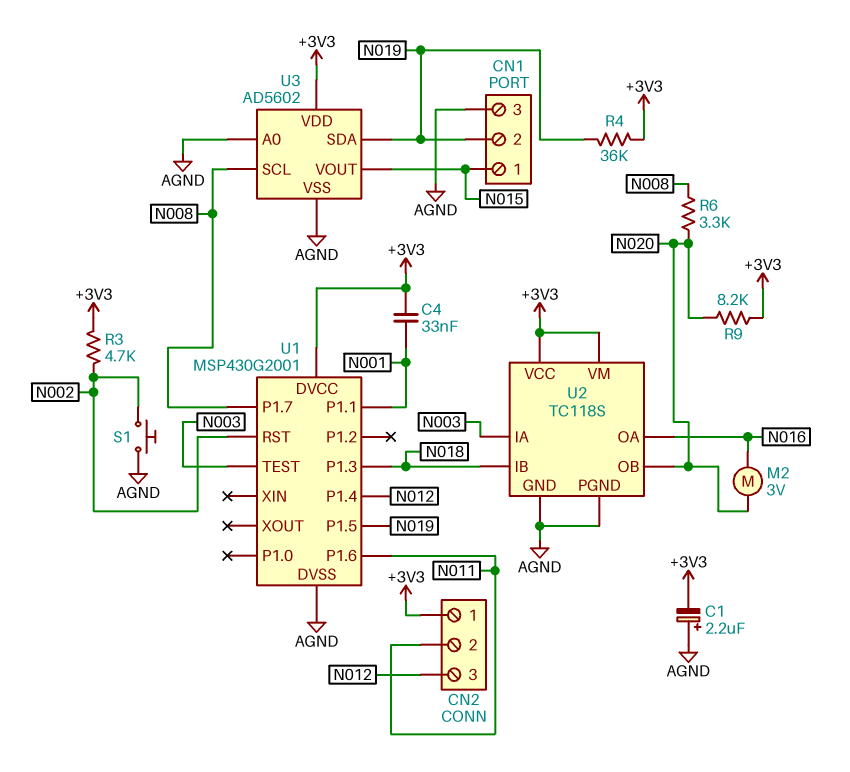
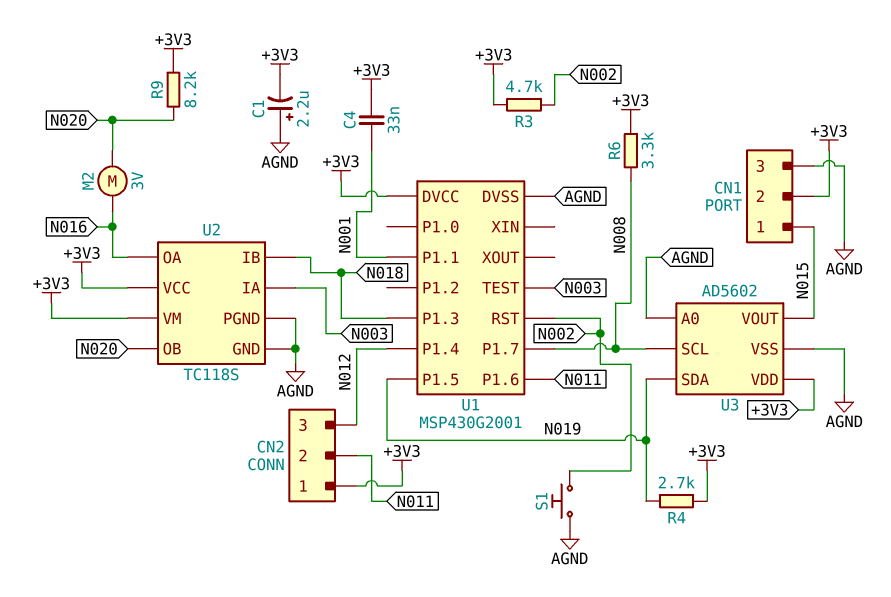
CN1 pin 2: N019 -> +3V3
R4: 36k (+3V3, N019) -> 2.7k (+3V3, N019)
R6: 3.3k (N008, N020) -> 3.3k (+3V3, N008)

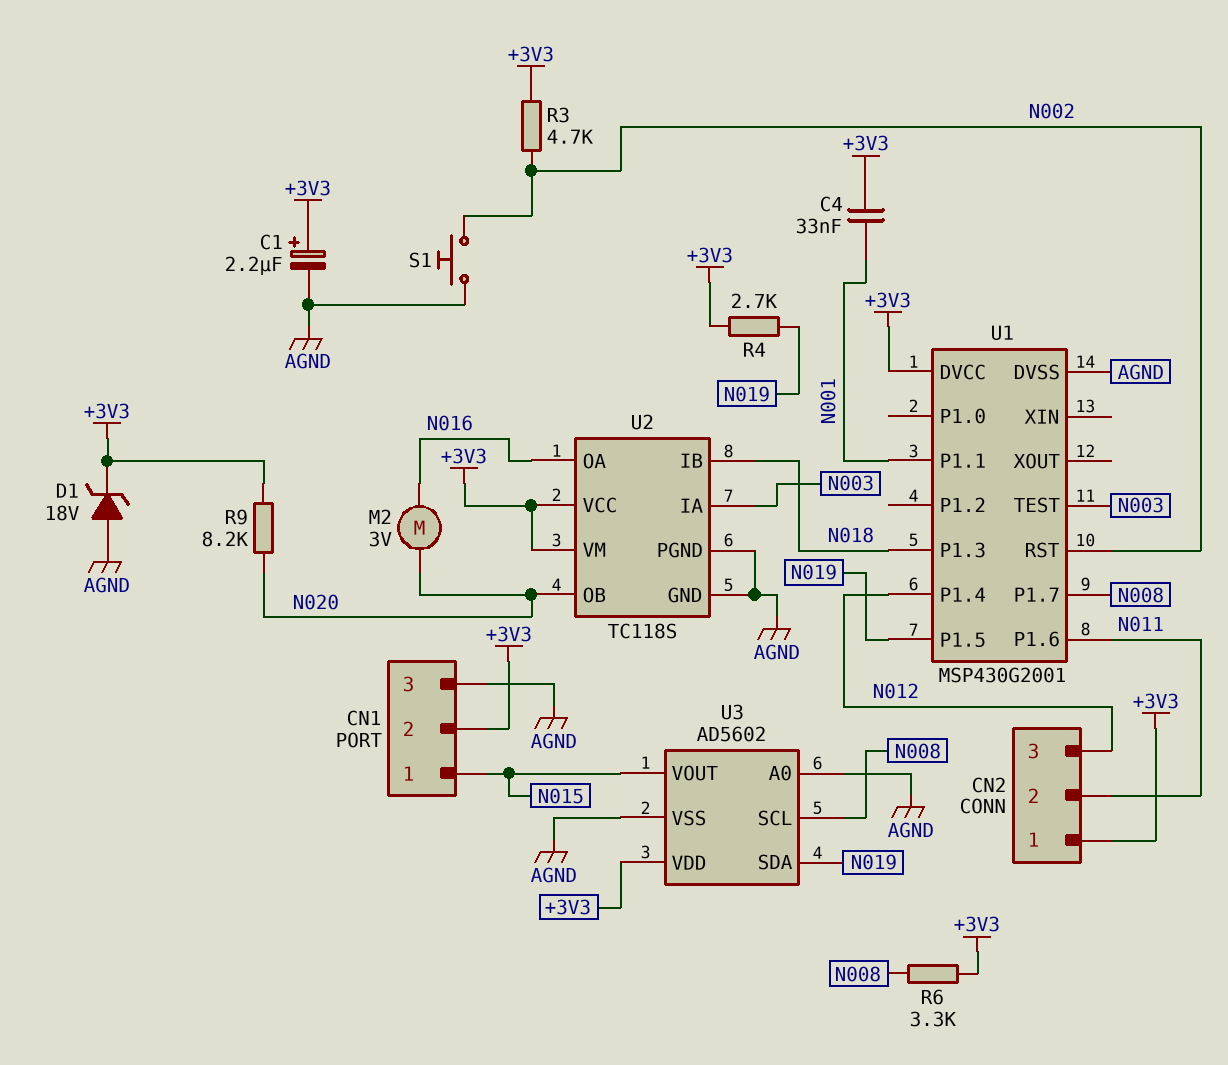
C1: 2.2uF (plus AGND, minus +3V3) -> 2.2uF (plus +3V3, minus AGND)
D1: none -> zener 18V (A AGND, K +3V3)

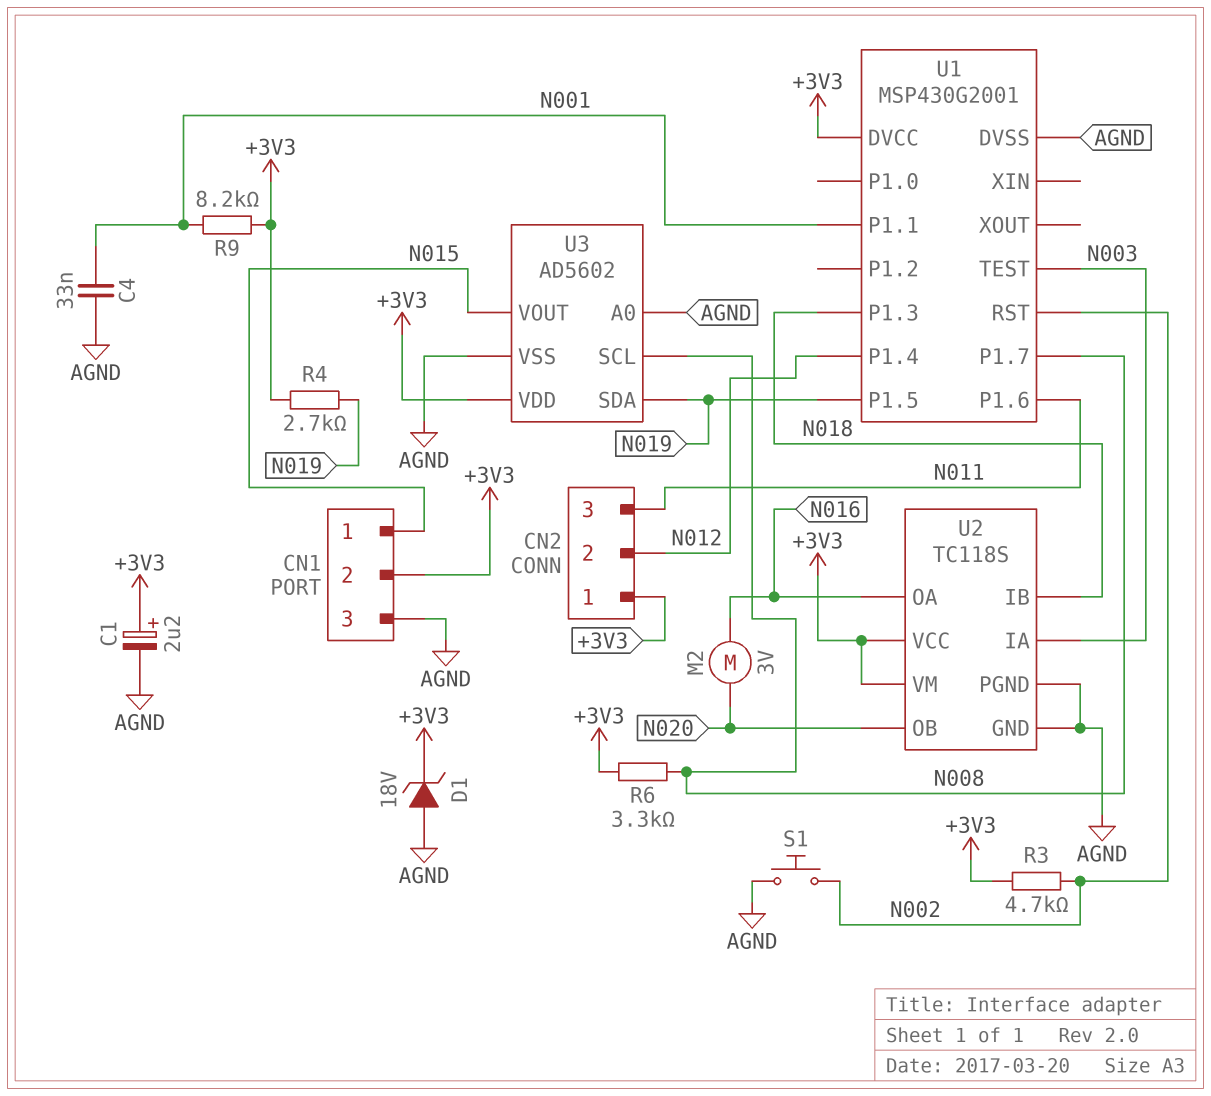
C4: 33nF (+3V3, N001) -> 33nF (AGND, N001)
CN2 pin 2: N011 -> N012
CN2 pin 3: N012 -> N011
R9: 8.2k (+3V3, N020) -> 8.2k (+3V3, N001)

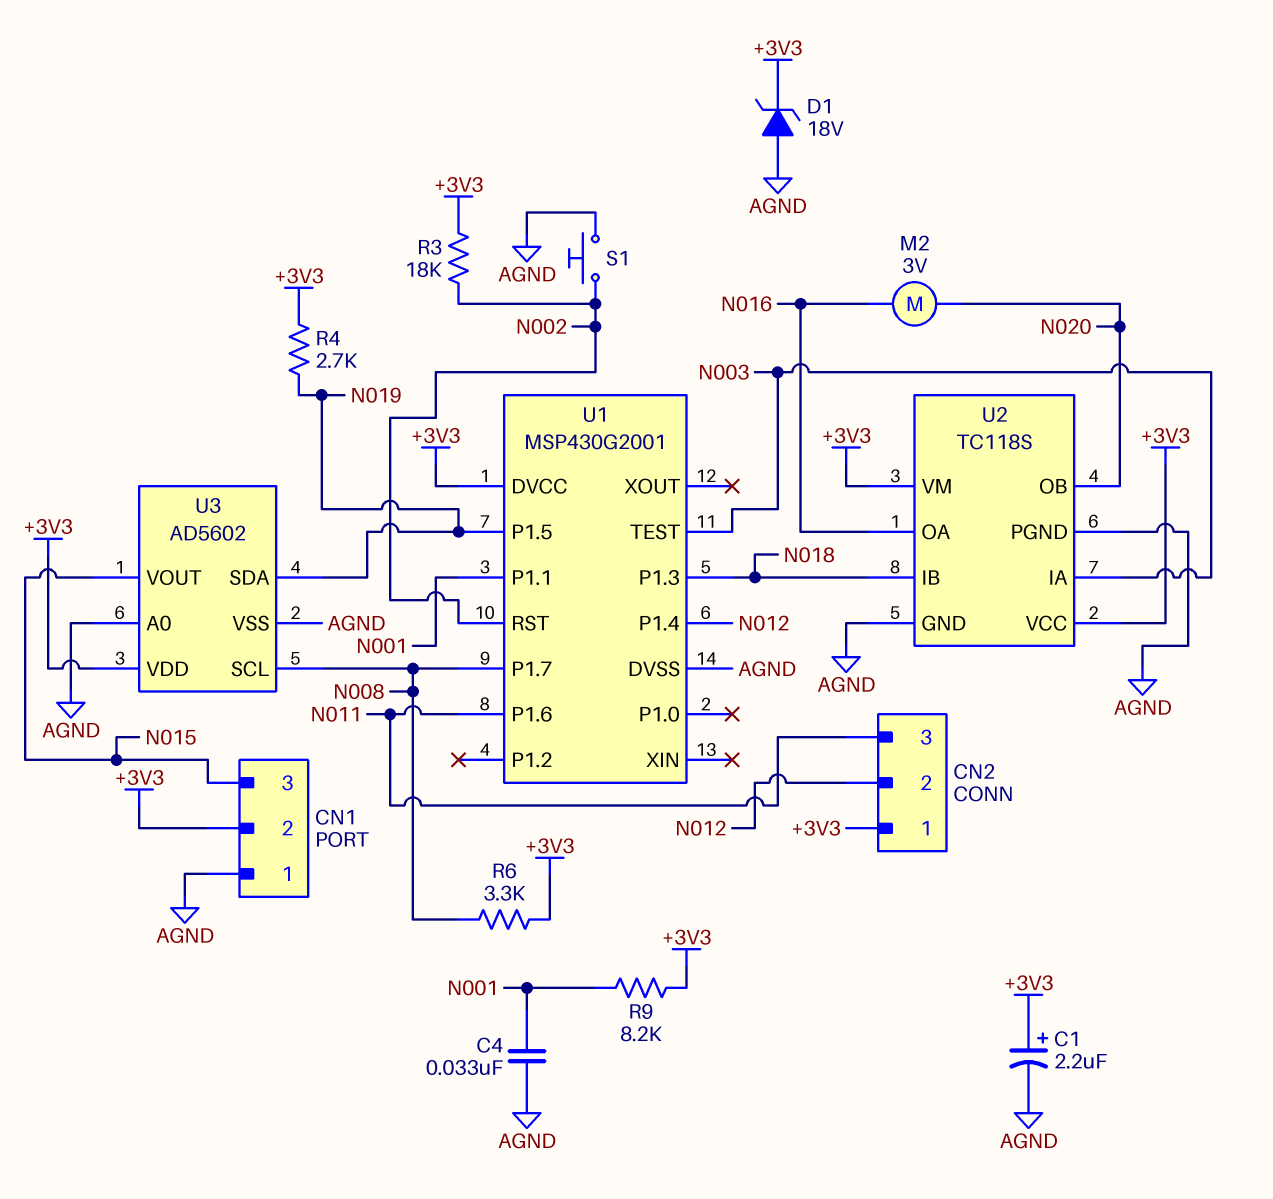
CN1 pin 1: N015 -> AGND
CN1 pin 3: AGND -> N015
R3: 4.7k (+3V3, N002) -> 18k (+3V3, N002)

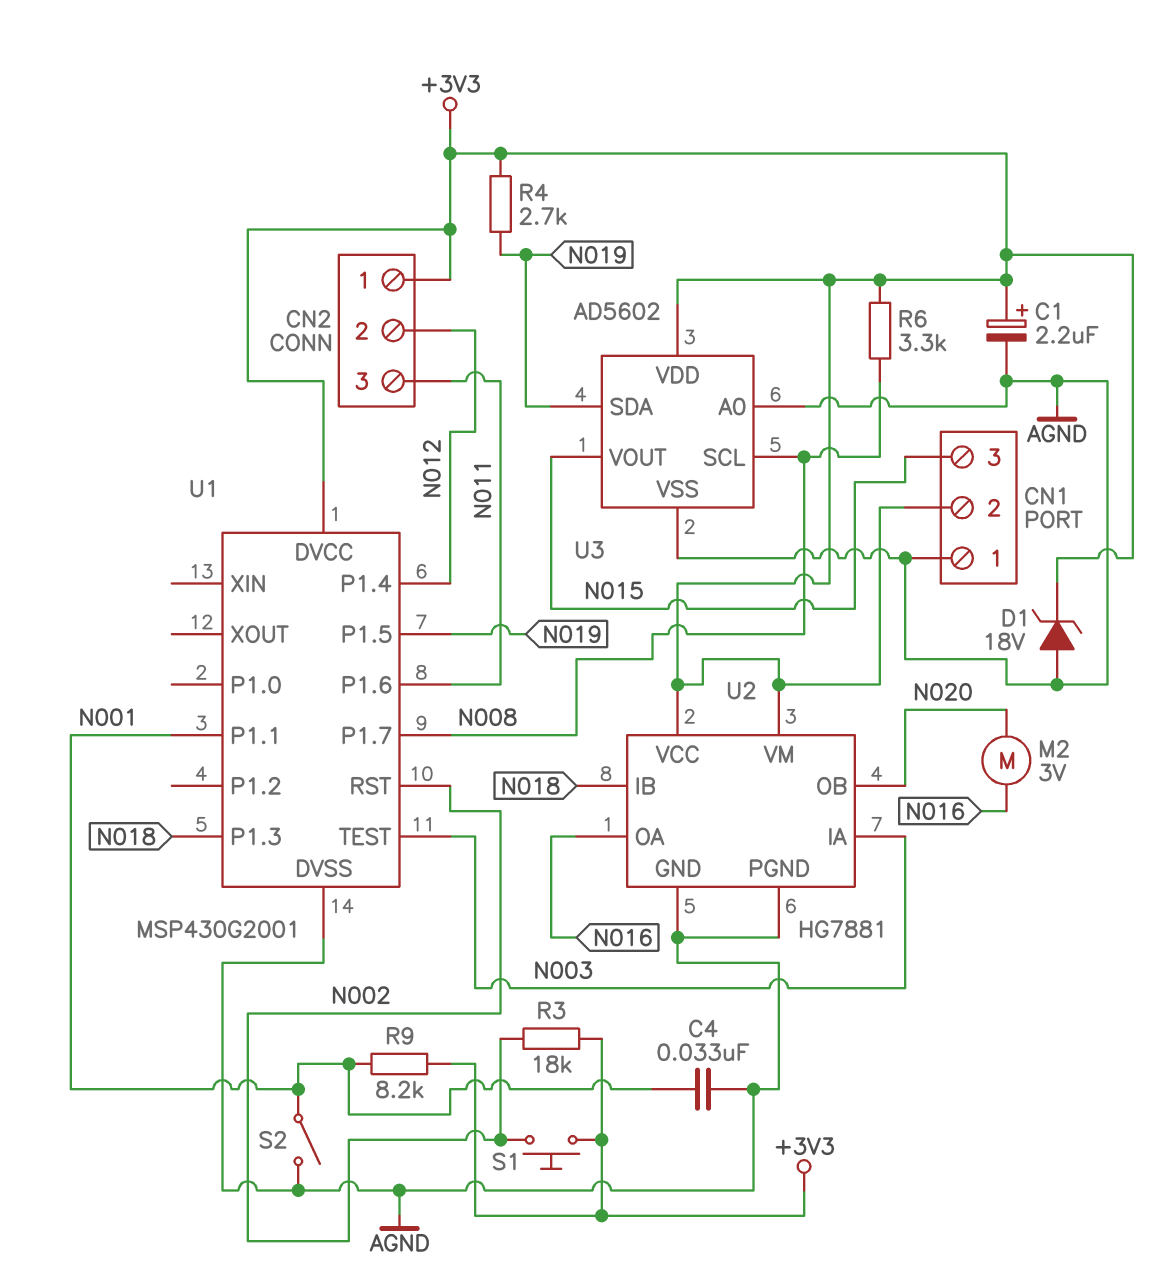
S1: button (AGND, N002) -> button (+3V3, N002)
S2: none -> switch (AGND, N001)
U2: TC118S -> HG7881

